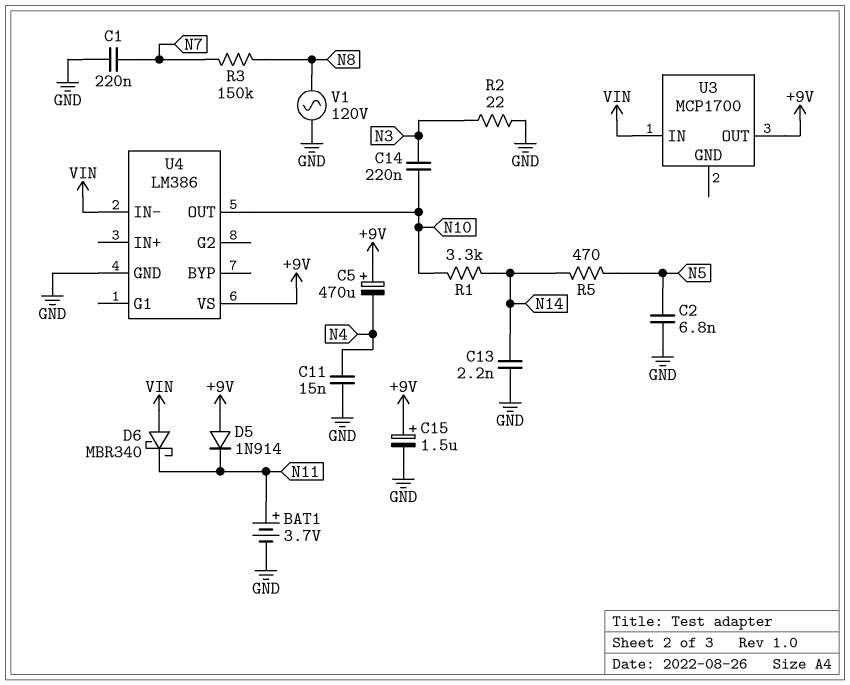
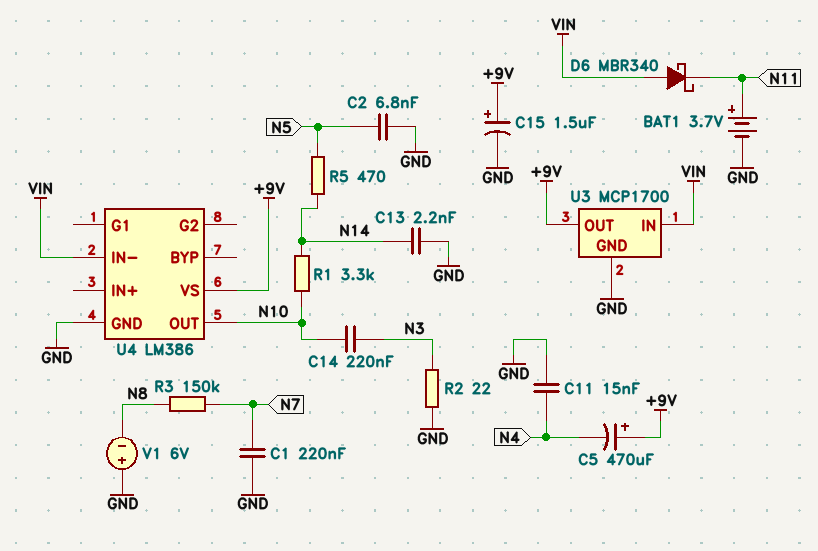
D5: diode 1N914 (A +9V, K N11) -> none
U3 pin GND: none -> GND
V1: AC 120V (GND, N8) -> 6V (plus GND, minus N8)

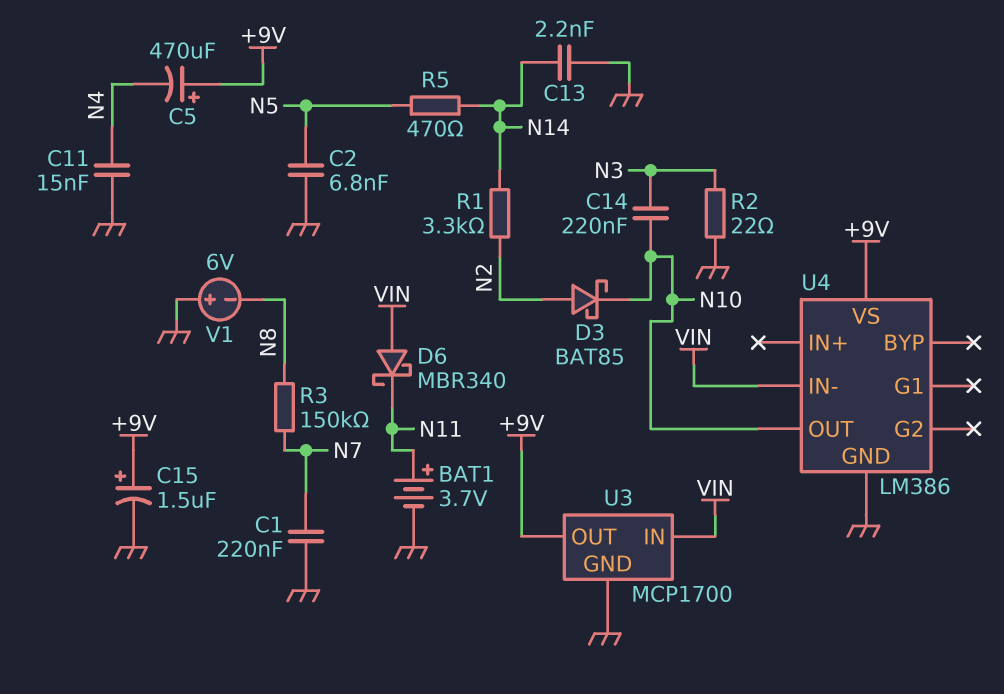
D3: none -> schottky BAT85 (A N2, K N10)
R1: 3.3k (N10, N14) -> 3.3k (N2, N14)

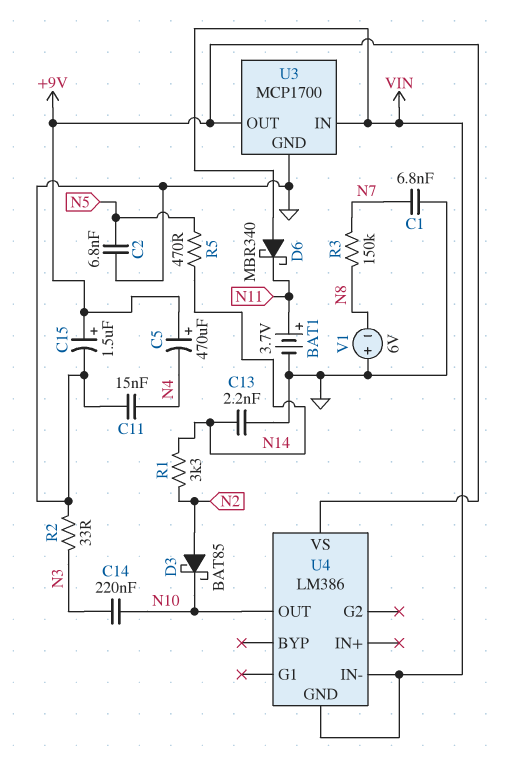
C1: 220nF (GND, N7) -> 6.8nF (GND, N7)
R2: 22 (GND, N3) -> 33 (GND, N3)
U4 pin GND: GND -> VIN

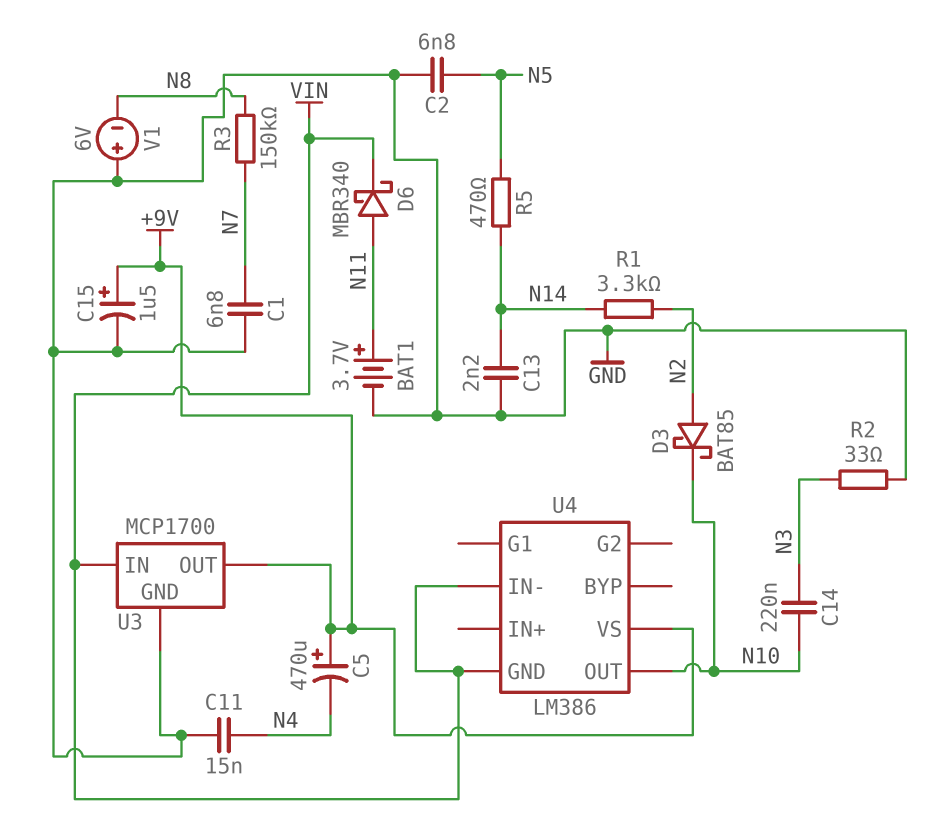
D6: schottky MBR340 (A VIN, K N11) -> schottky MBR340 (A N11, K VIN)

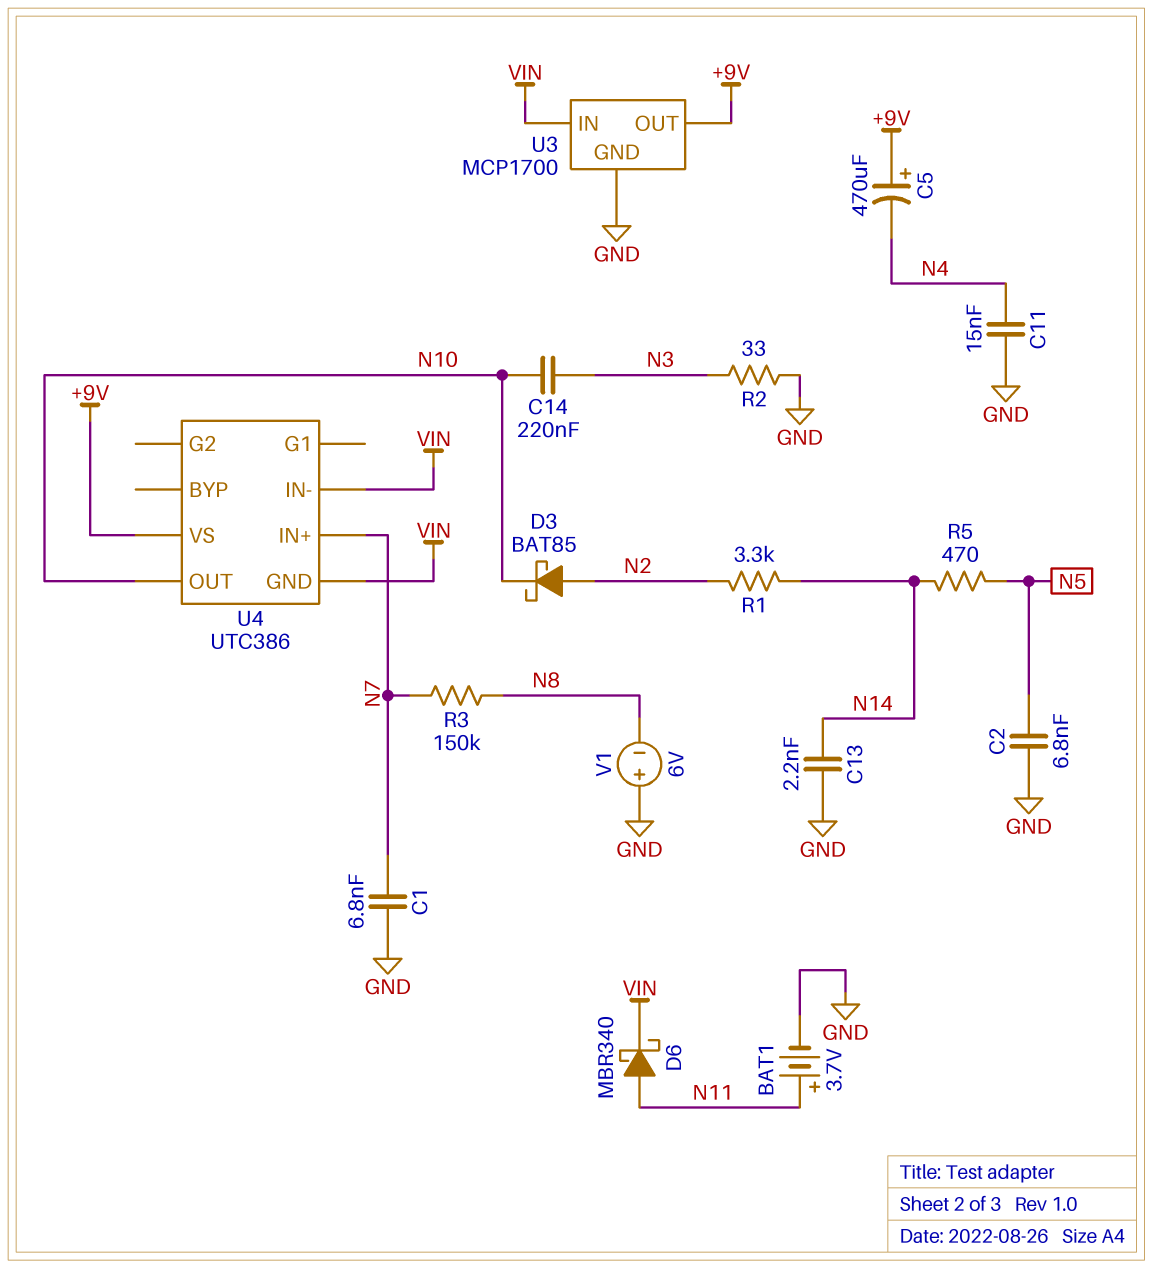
C15: 1.5uF (plus +9V, minus GND) -> none
U4: LM386 -> UTC386
U4 pin IN+: none -> N7

